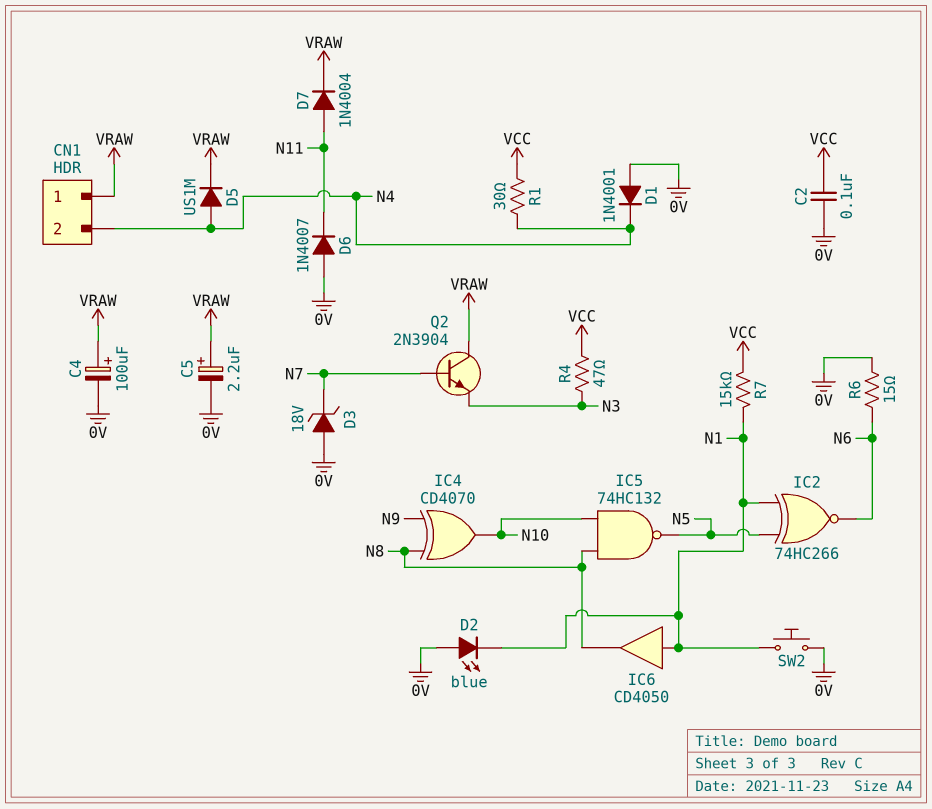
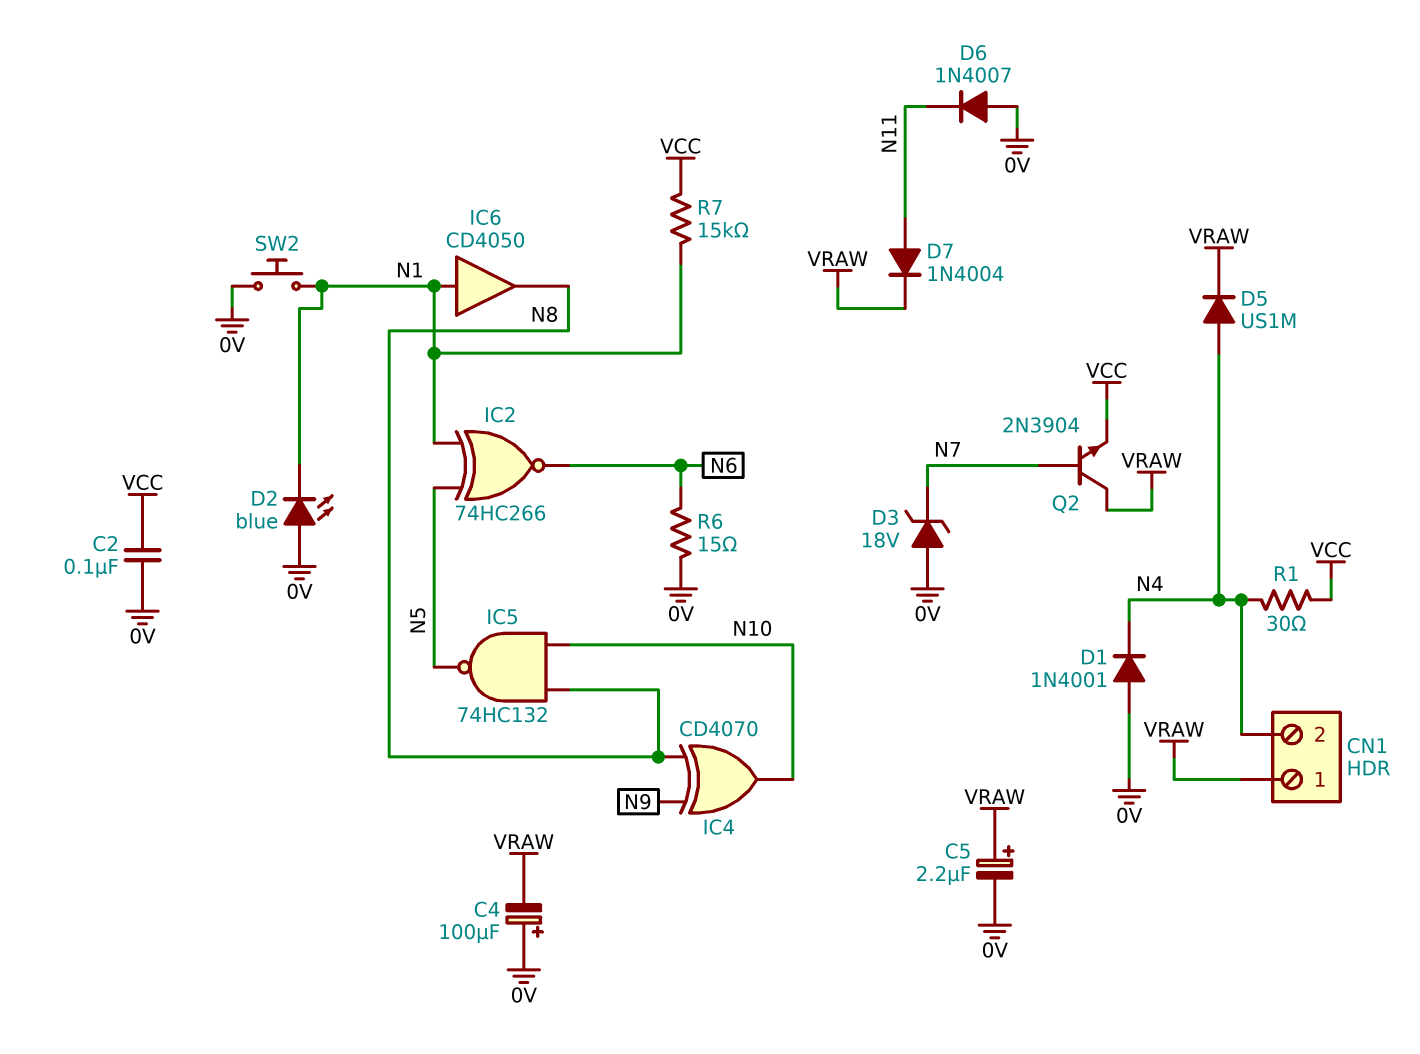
C4: 100uF (plus VRAW, minus 0V) -> 100uF (plus 0V, minus VRAW)
Q2: NPN 2N3904 (B N7, C VRAW, E N3) -> NPN 2N3904 (B N7, C VRAW, E VCC)
R4: 47 (N3, VCC) -> none

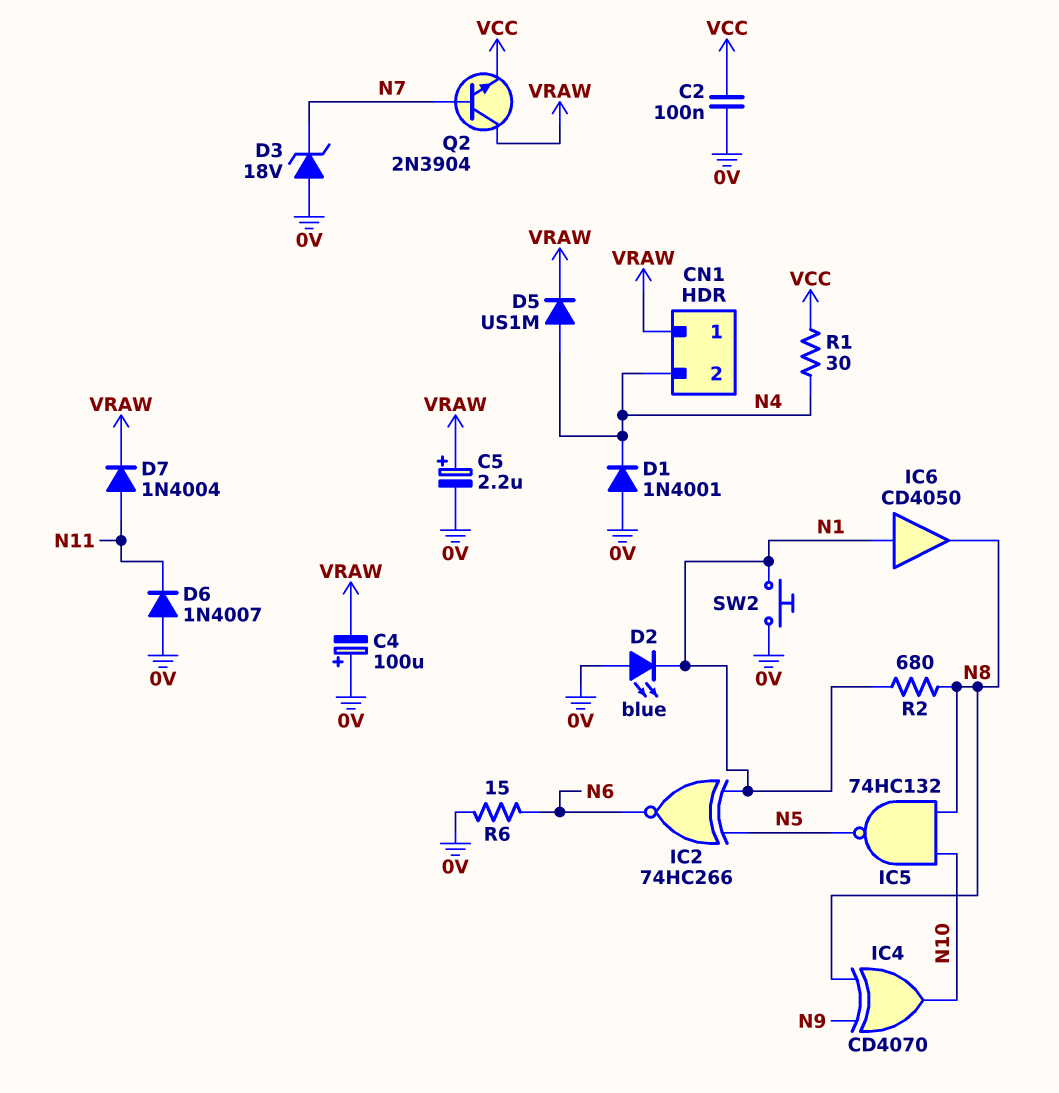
R2: none -> 680 (N1, N8)
R7: 15k (N1, VCC) -> none

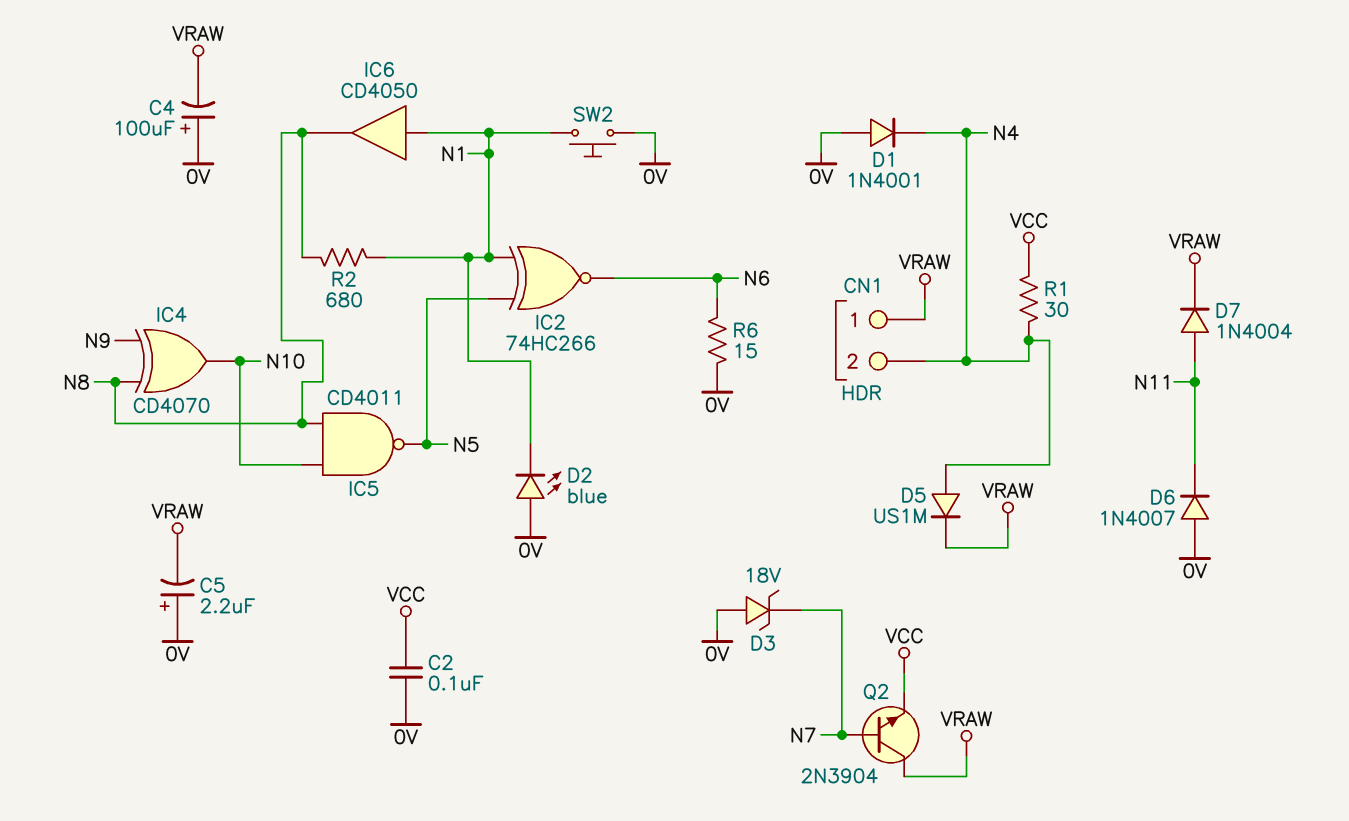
C5: 2.2uF (plus VRAW, minus 0V) -> 2.2uF (plus 0V, minus VRAW)
IC5: NAND 74HC132 (in N8, in N10, out N5) -> NAND CD4011 (in N8, in N10, out N5)

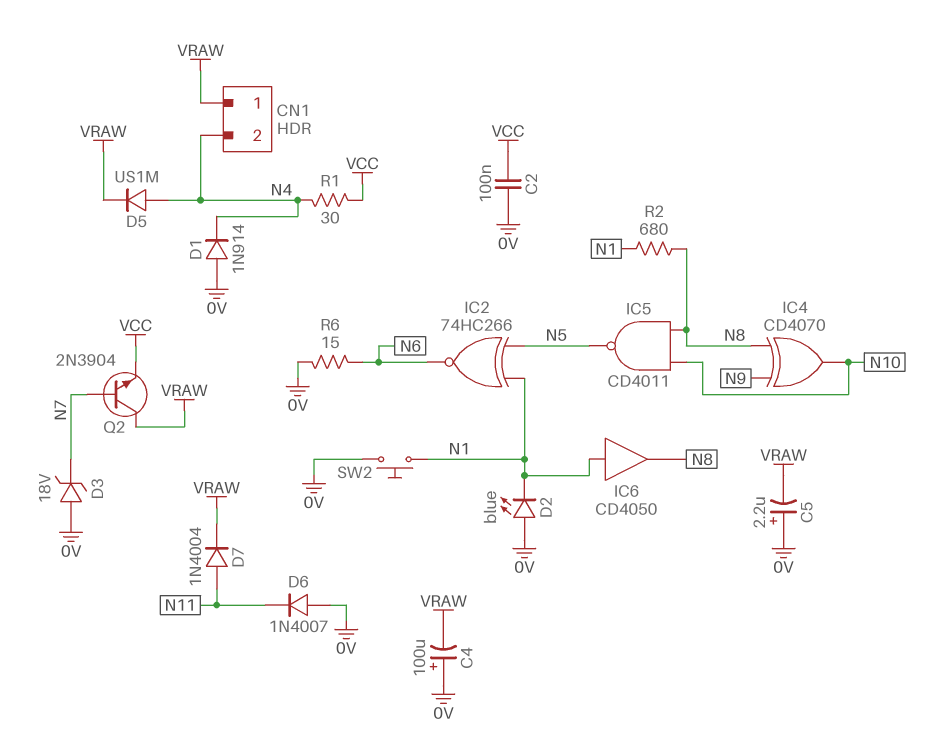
D1: diode 1N4001 (A 0V, K N4) -> diode 1N914 (A 0V, K N4)

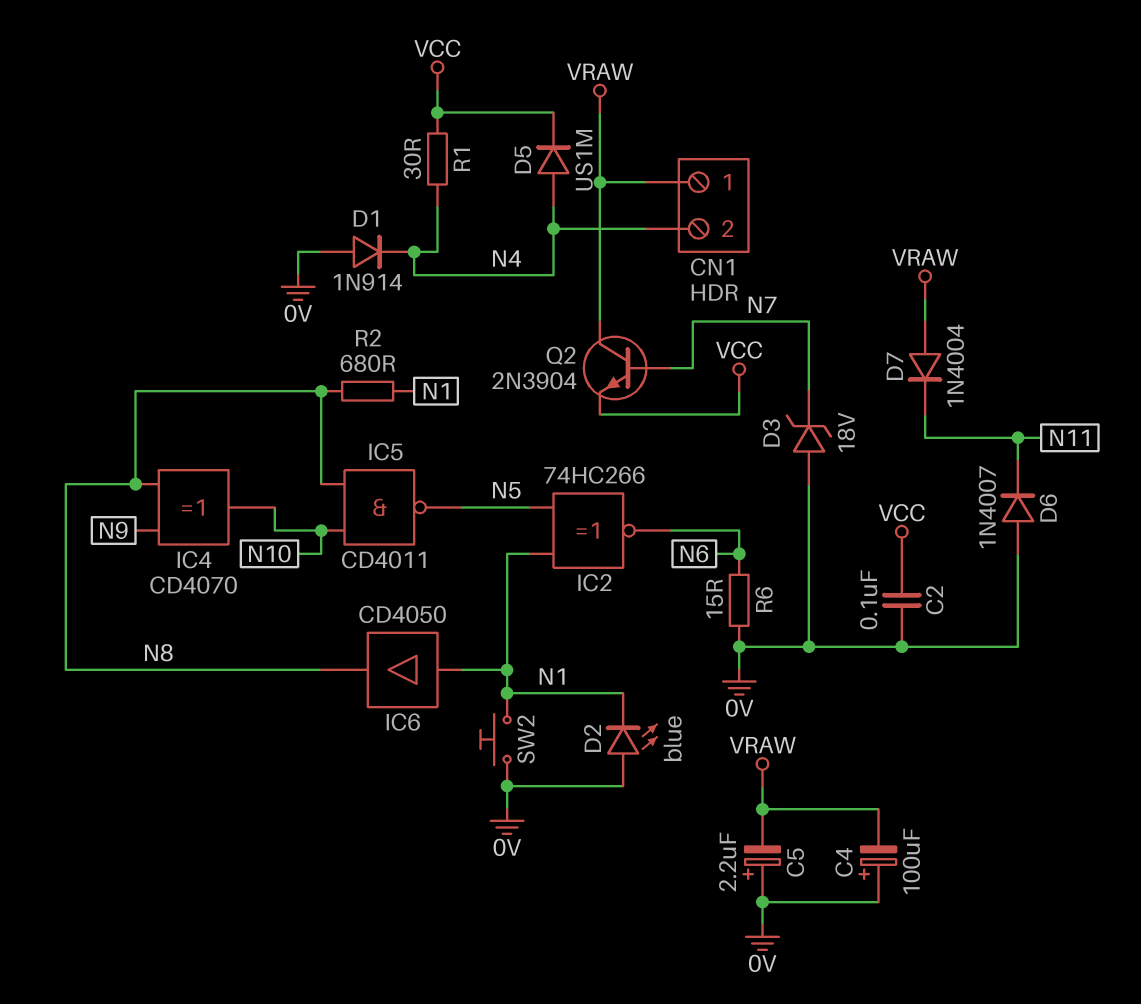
D5: diode US1M (A N4, K VRAW) -> diode US1M (A N4, K VCC)
D7: diode 1N4004 (A N11, K VRAW) -> diode 1N4004 (A VRAW, K N11)

